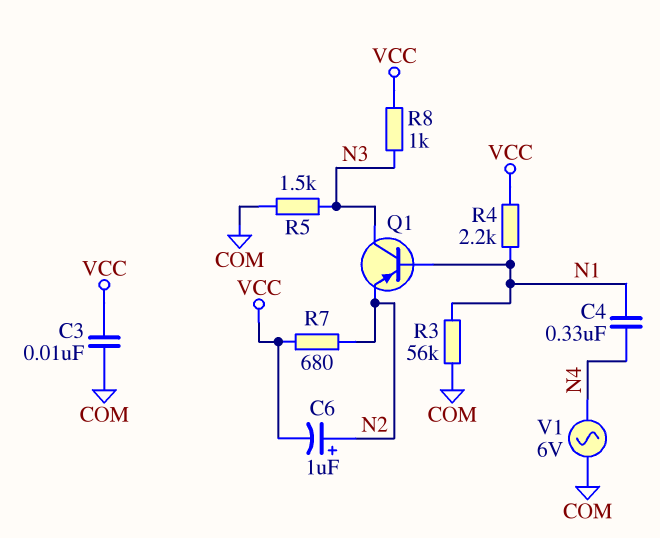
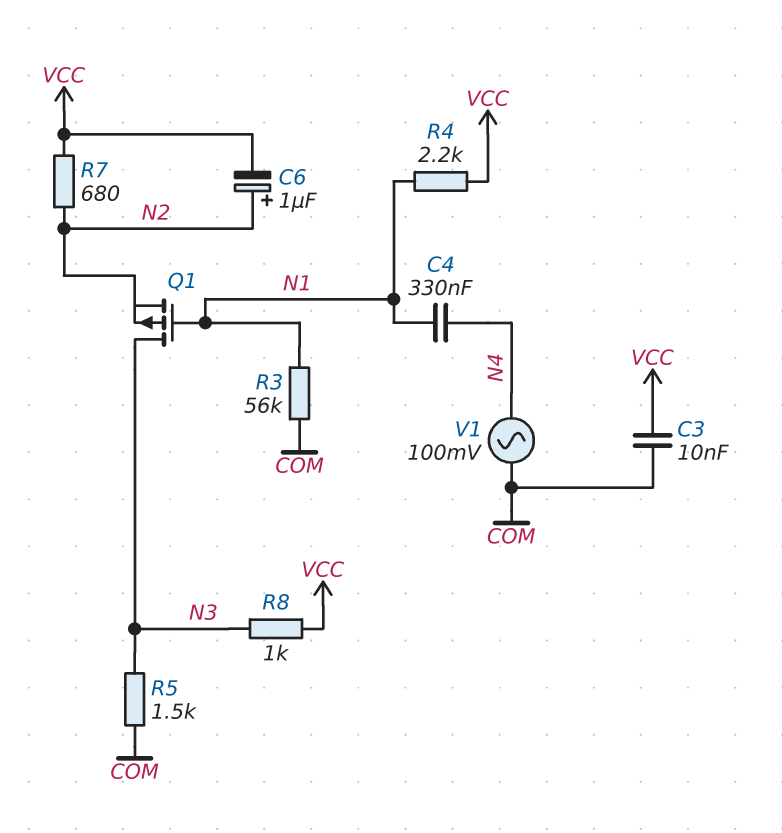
Q1: PNP (B N1, C N3, E N2) -> PMOS (G N1, D N3, S N2)
V1: AC 6V (COM, N4) -> AC 100mV (COM, N4)

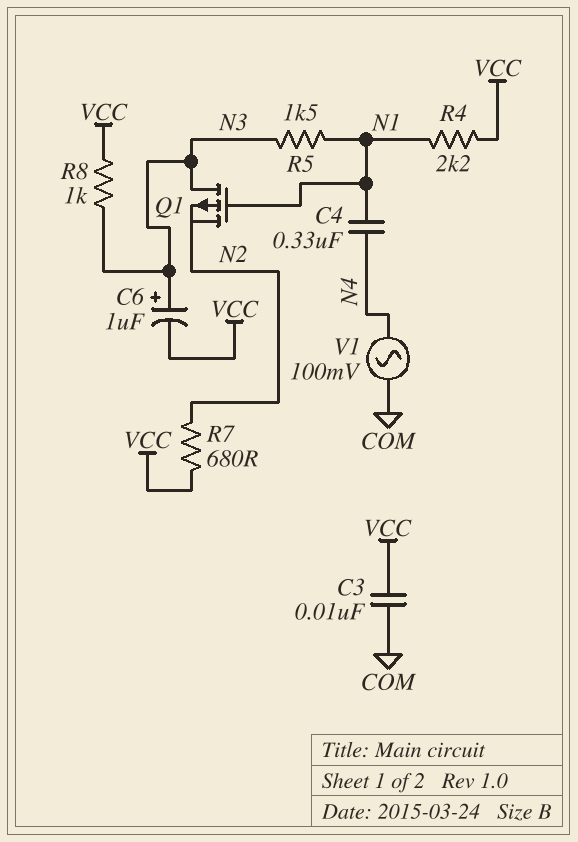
C6: 1uF (plus N2, minus VCC) -> 1uF (plus N3, minus VCC)
R3: 56k (COM, N1) -> none
R5: 1.5k (COM, N3) -> 1.5k (N1, N3)

